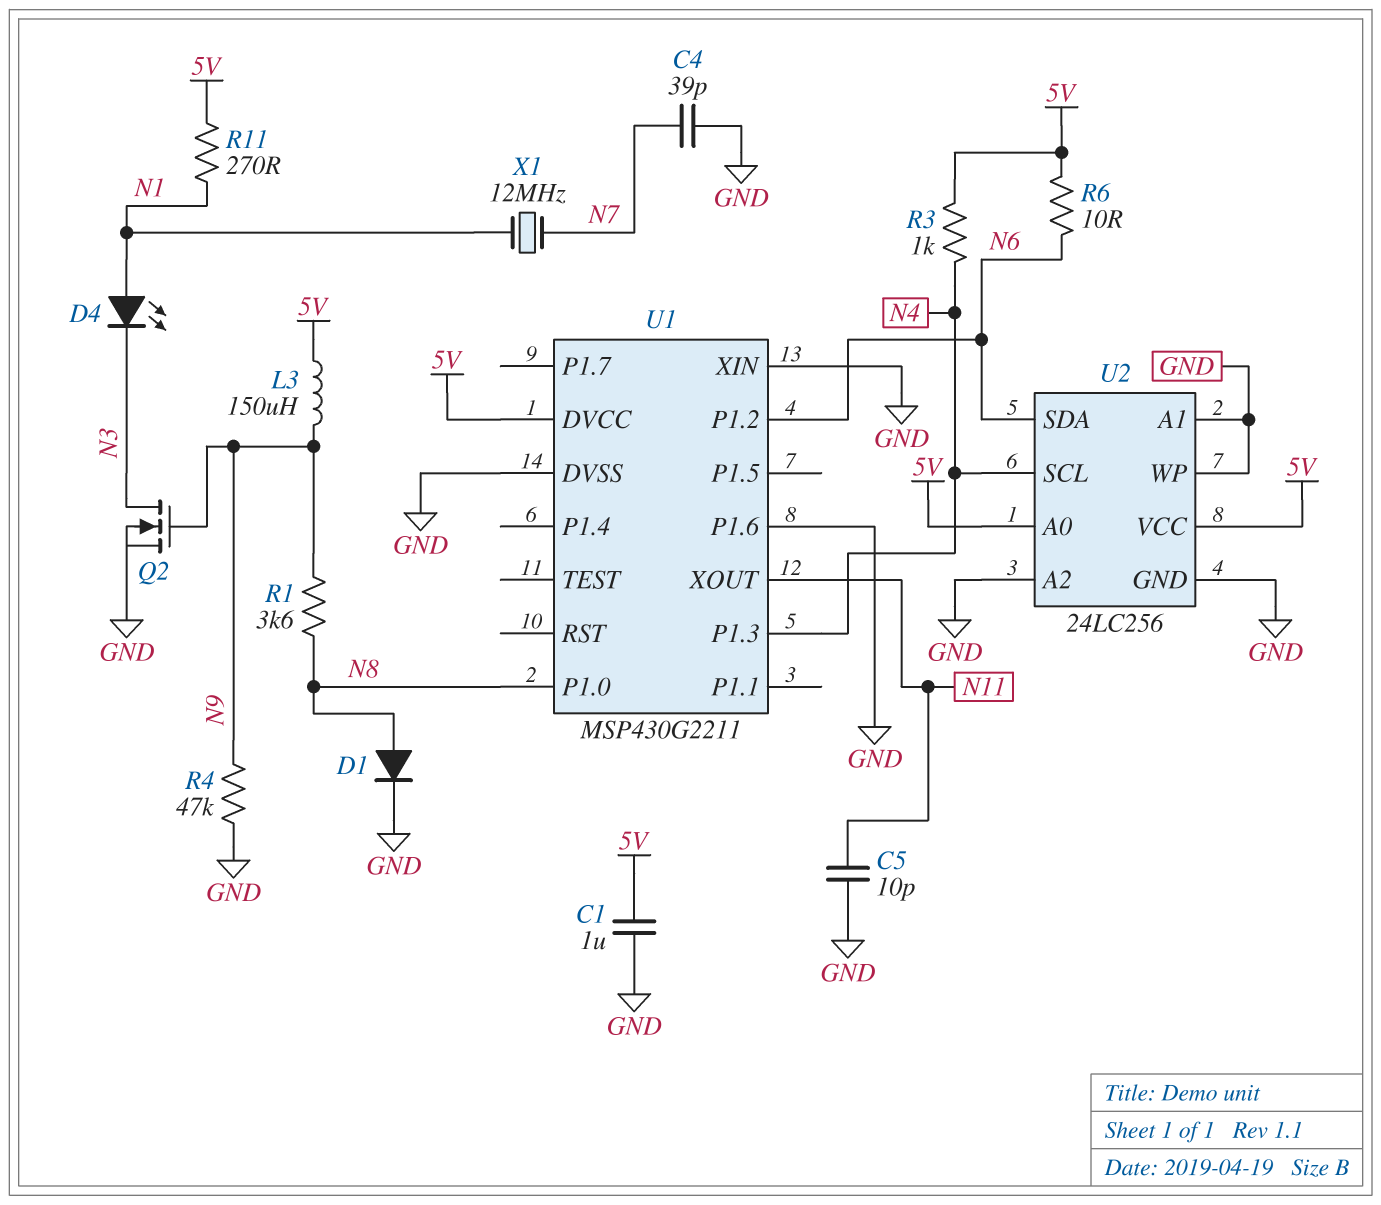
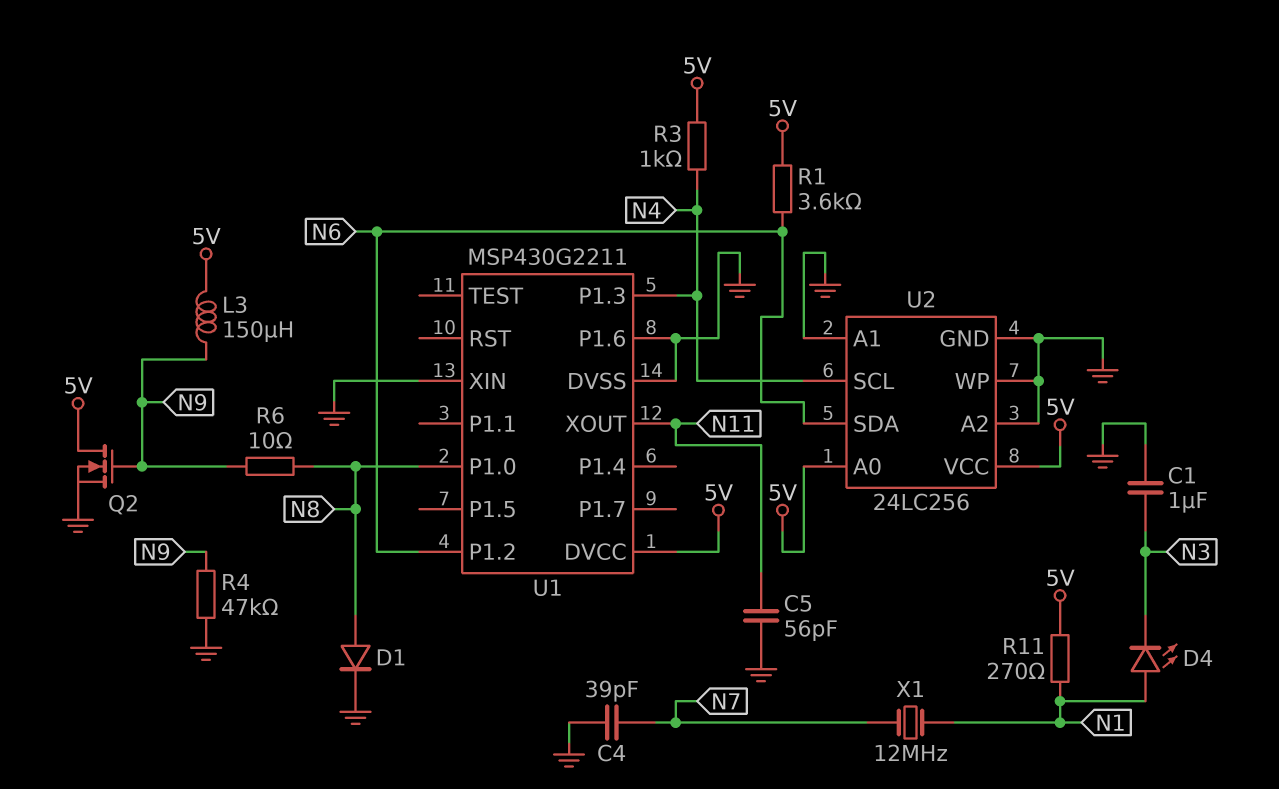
C1: 1uF (5V, GND) -> 1uF (GND, N3)
C5: 10pF (GND, N11) -> 56pF (GND, N11)
Q2: NMOS (G N9, D N3, S GND) -> NMOS (G N9, D 5V, S GND)
R1: 3.6k (N8, N9) -> 3.6k (5V, N6)
R6: 10 (5V, N6) -> 10 (N8, N9)

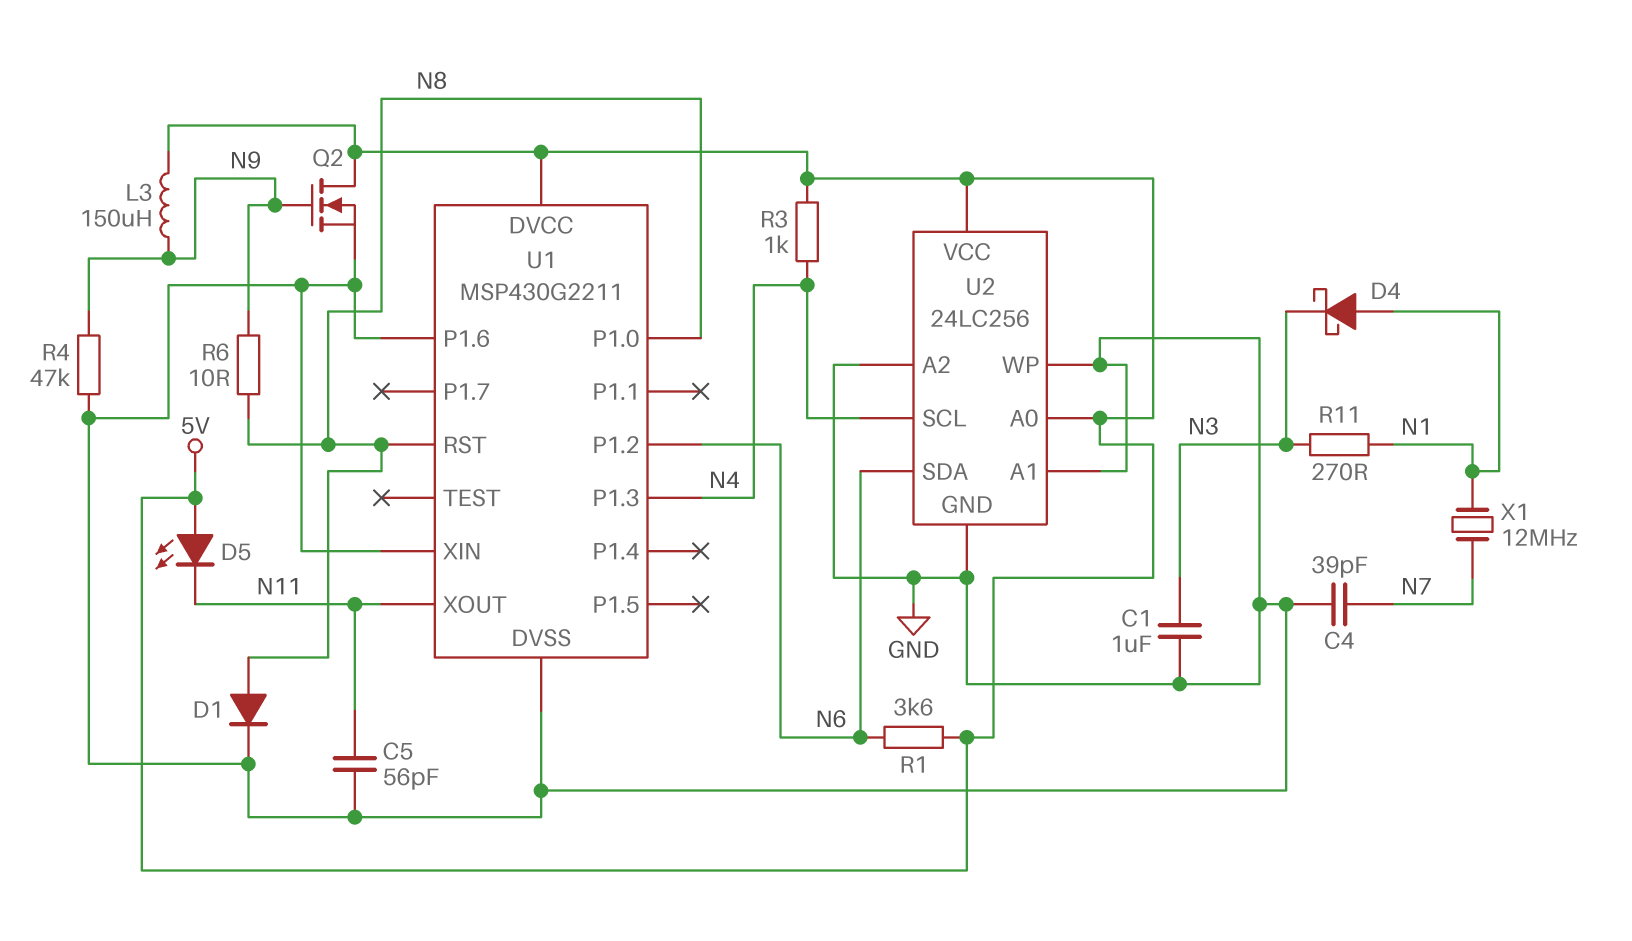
D4: LED (A N1, K N3) -> schottky (A N1, K N3)
D5: none -> LED (A 5V, K N11)
R11: 270 (5V, N1) -> 270 (N1, N3)
U1 pin RST: none -> N8

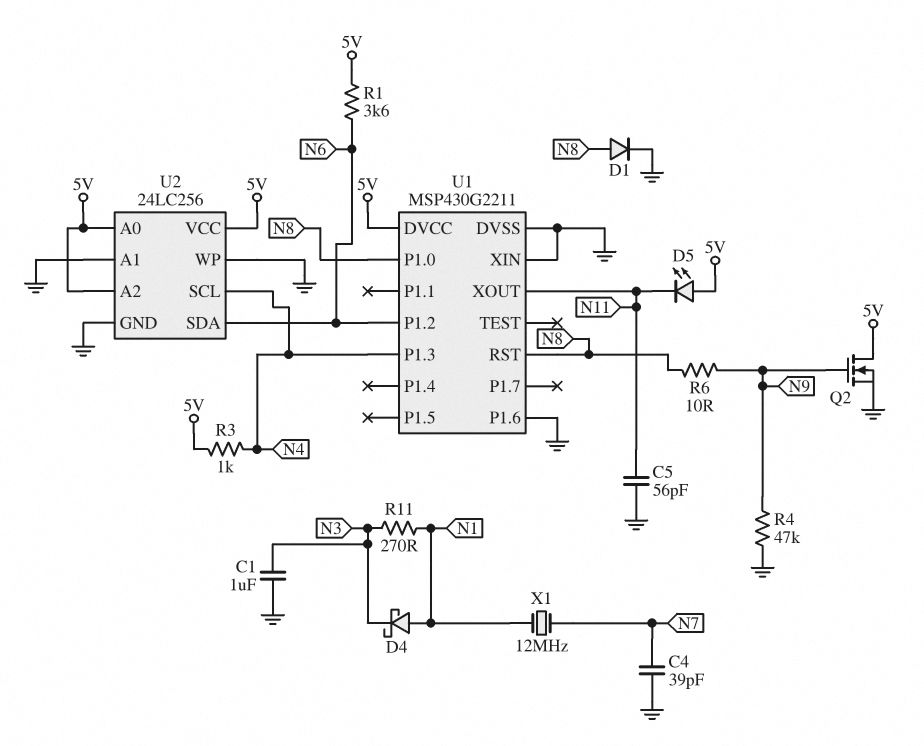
L3: 150uH (5V, N9) -> none
U2 pin A2: GND -> 5V

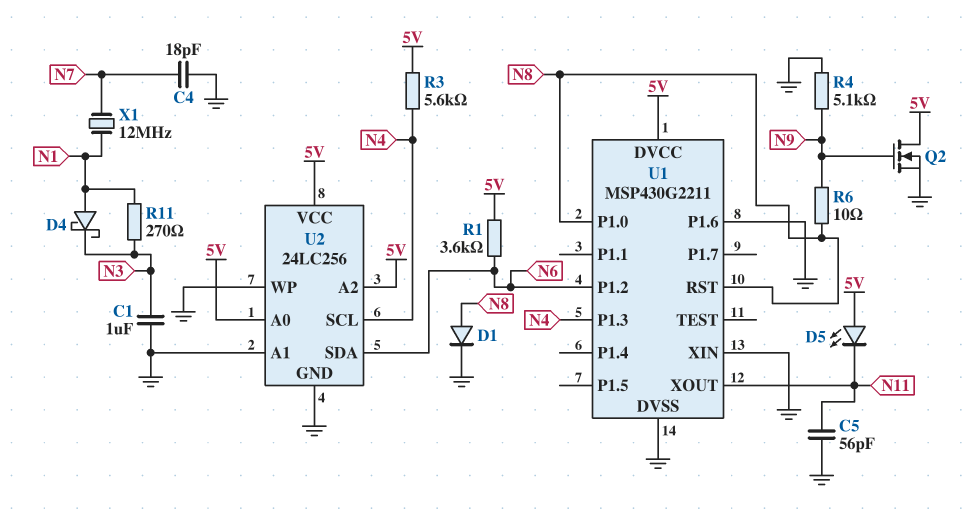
C4: 39pF (GND, N7) -> 18pF (GND, N7)
R3: 1k (5V, N4) -> 5.6k (5V, N4)
R4: 47k (GND, N9) -> 5.1k (GND, N9)

